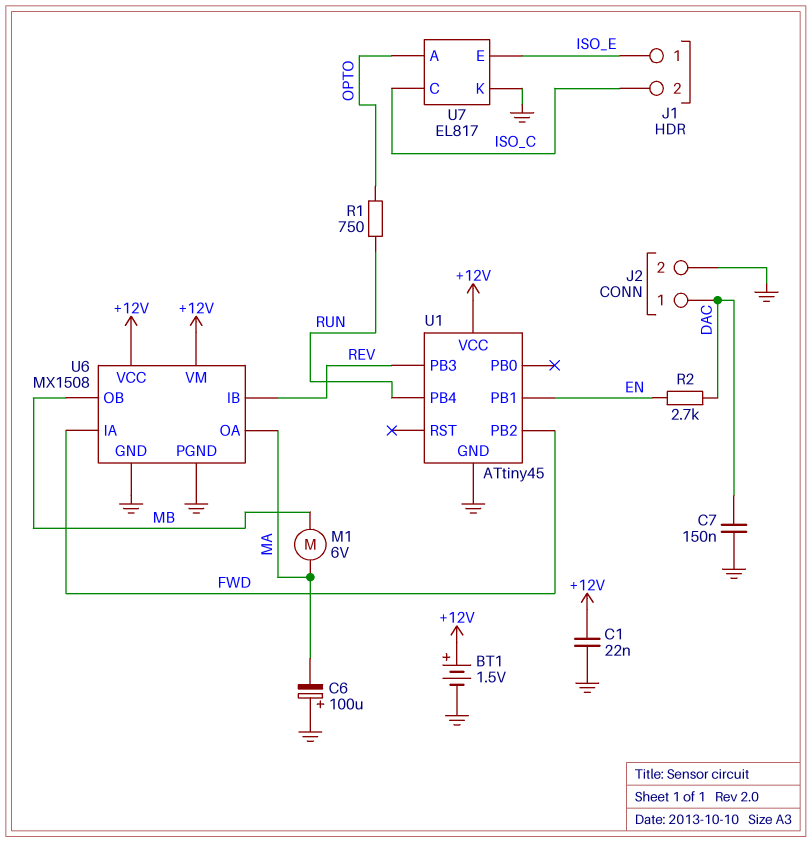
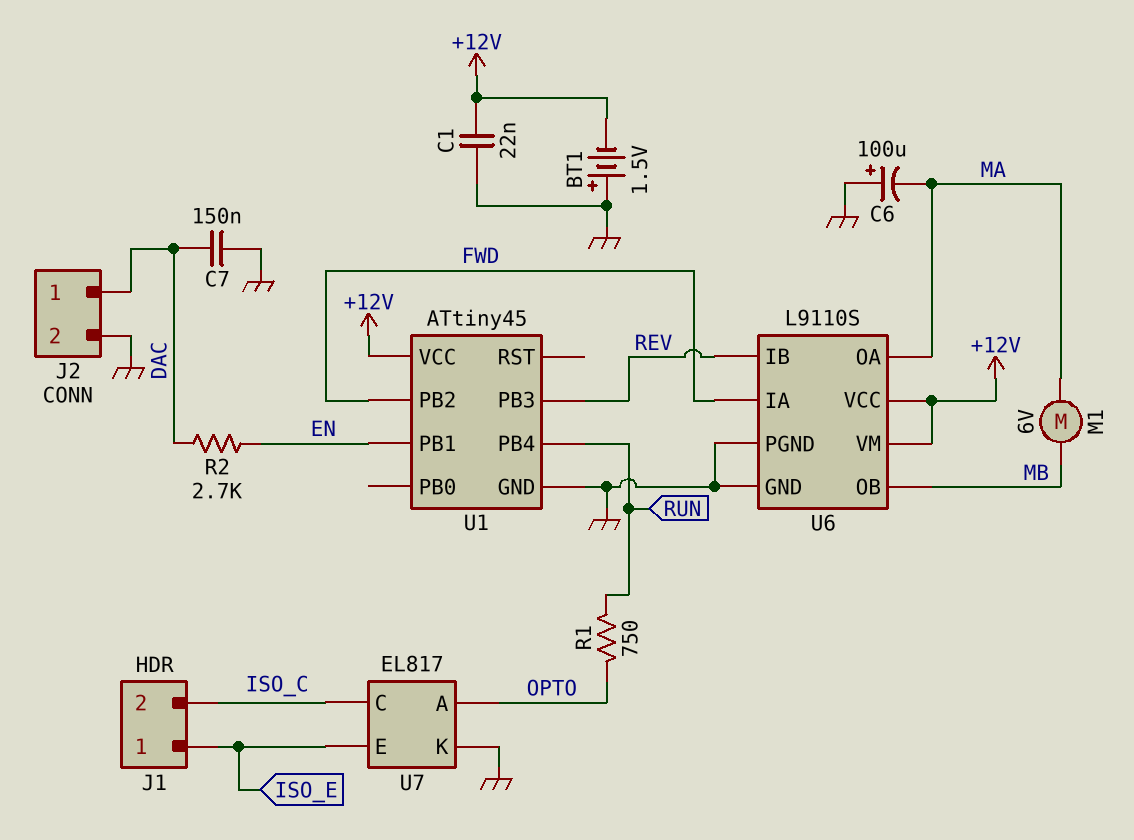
BT1: 1.5V (plus +12V, minus GND) -> 1.5V (plus GND, minus +12V)
U6: MX1508 -> L9110S

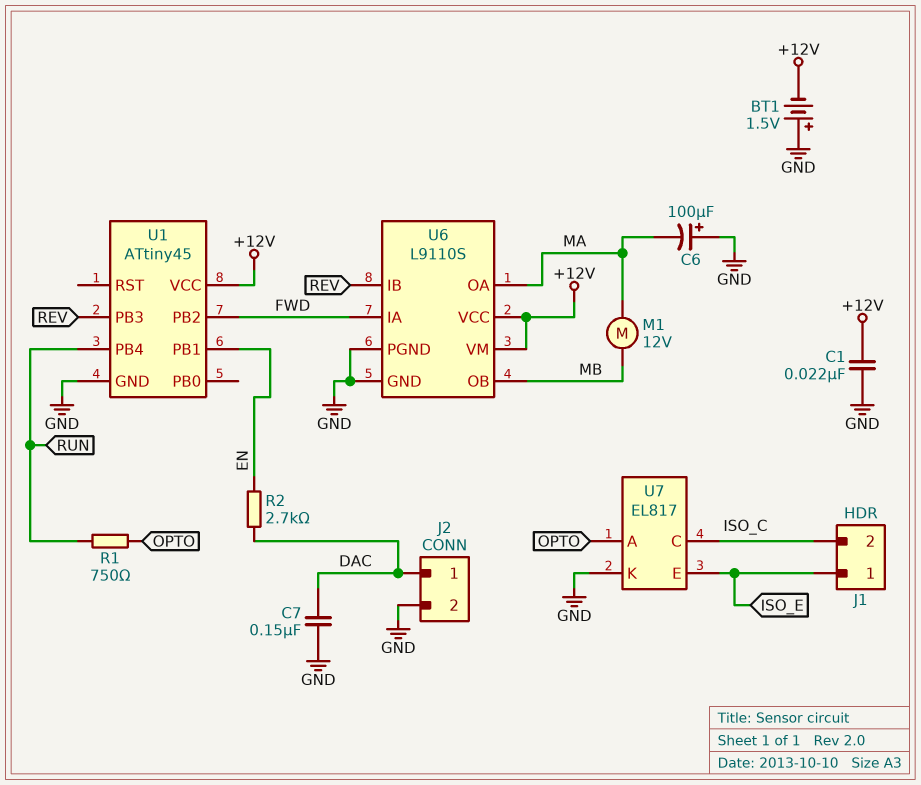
M1: motor 6V (MA, MB) -> motor 12V (MA, MB)

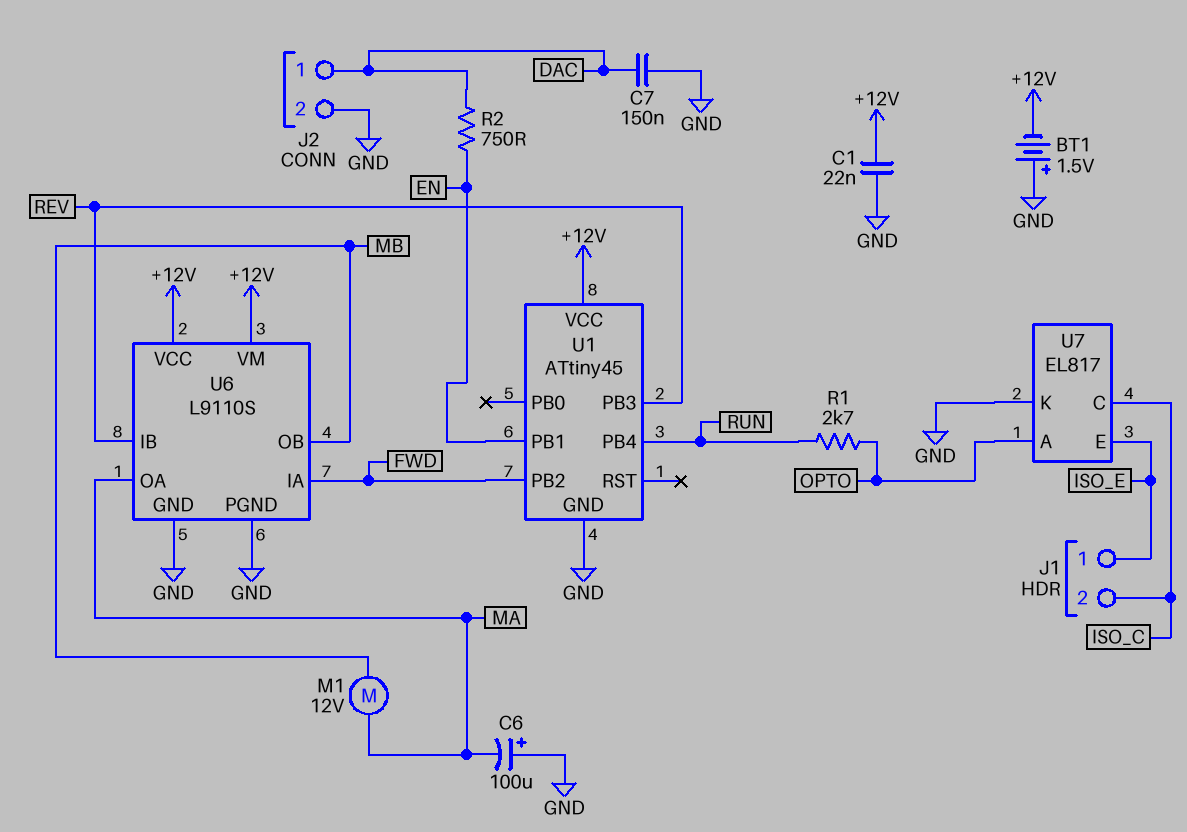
R1: 750 (OPTO, RUN) -> 2.7k (OPTO, RUN)
R2: 2.7k (DAC, EN) -> 750 (DAC, EN)

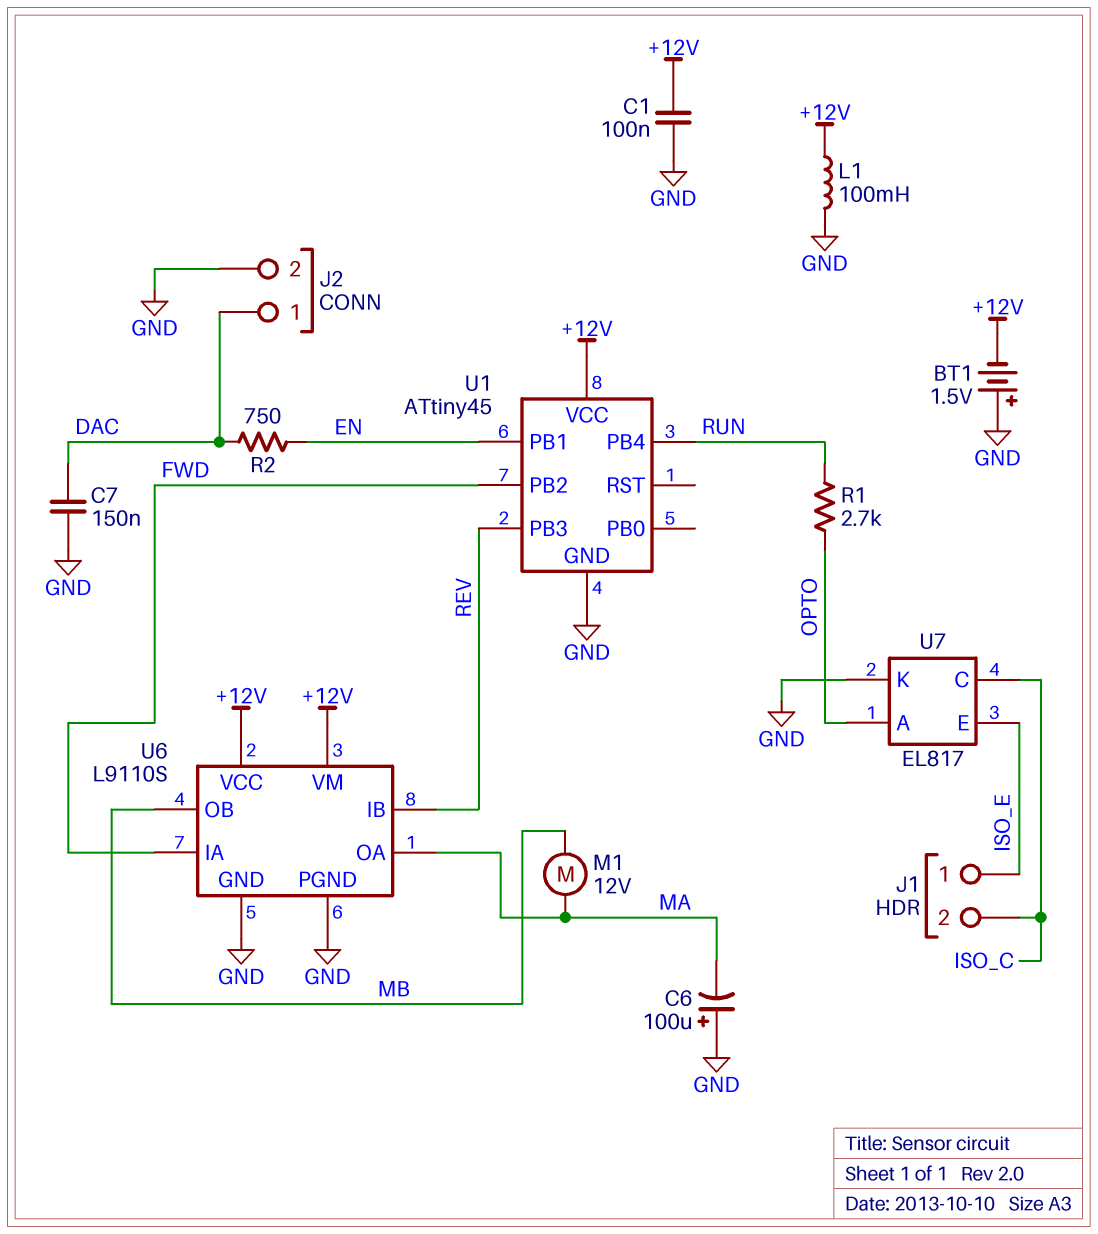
C1: 22nF (+12V, GND) -> 100nF (+12V, GND)
L1: none -> 100mH (+12V, GND)

